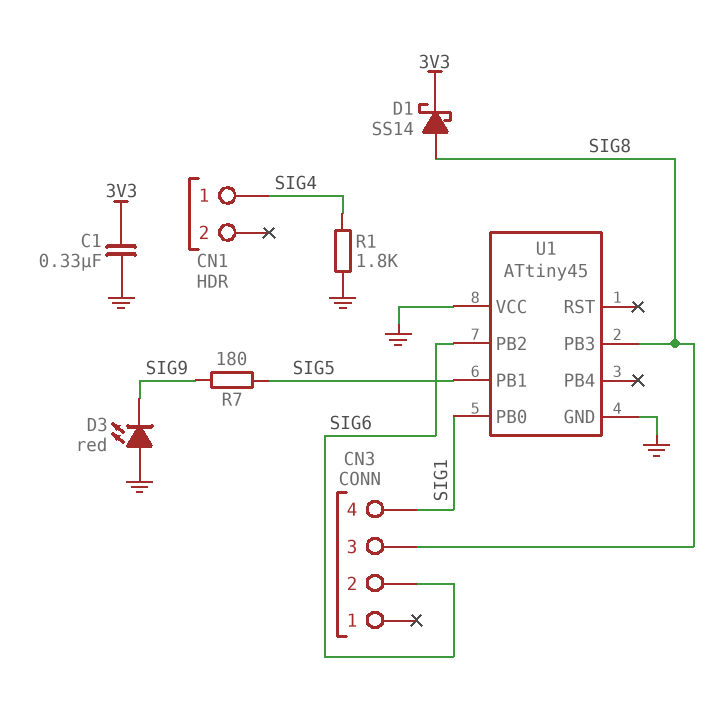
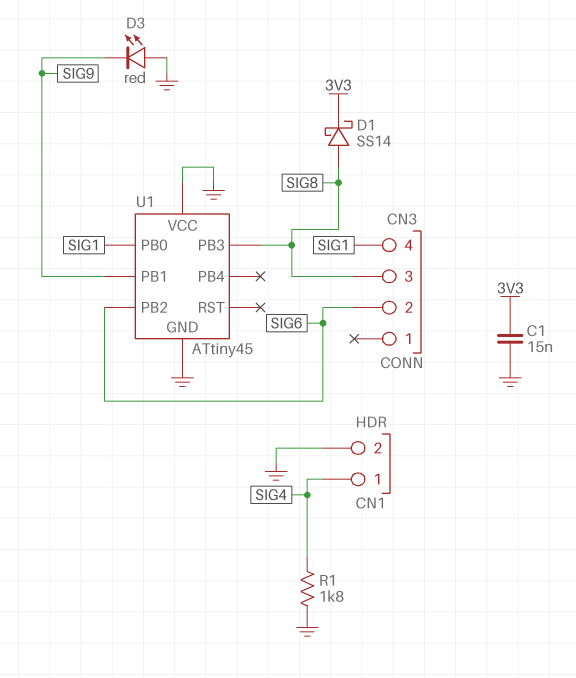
C1: 330nF (3V3, GND) -> 15nF (3V3, GND)
CN1 pin 2: none -> GND
R7: 180 (SIG5, SIG9) -> none
U1 pin PB1: SIG5 -> SIG9

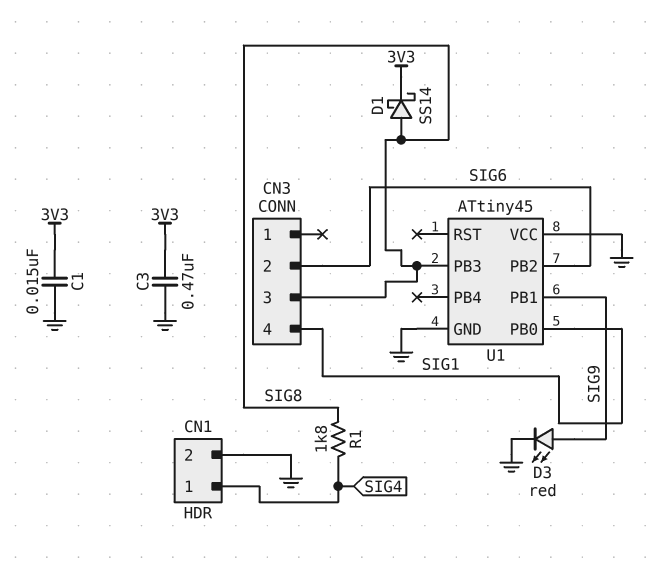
C3: none -> 470nF (3V3, GND)
D3: LED red (A GND, K SIG9) -> LED red (A SIG9, K GND)
R1: 1.8k (GND, SIG4) -> 1.8k (SIG4, SIG8)

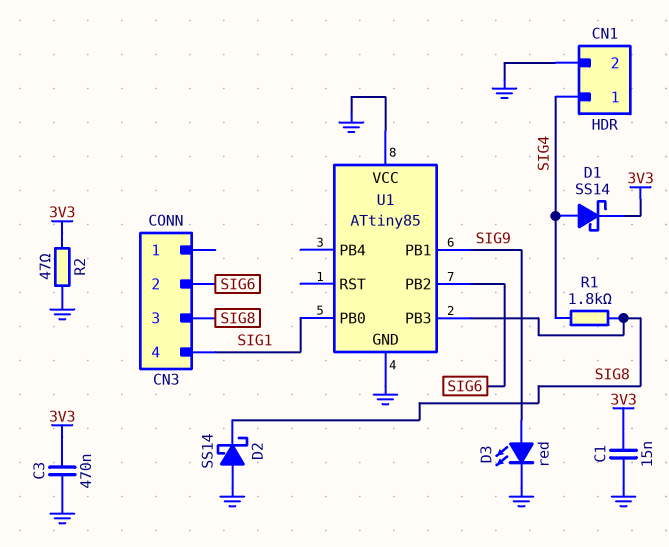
D1: schottky SS14 (A SIG8, K 3V3) -> schottky SS14 (A SIG4, K 3V3)
D2: none -> schottky SS14 (A GND, K SIG8)
R2: none -> 47 (3V3, GND)
U1: ATtiny45 -> ATtiny85

